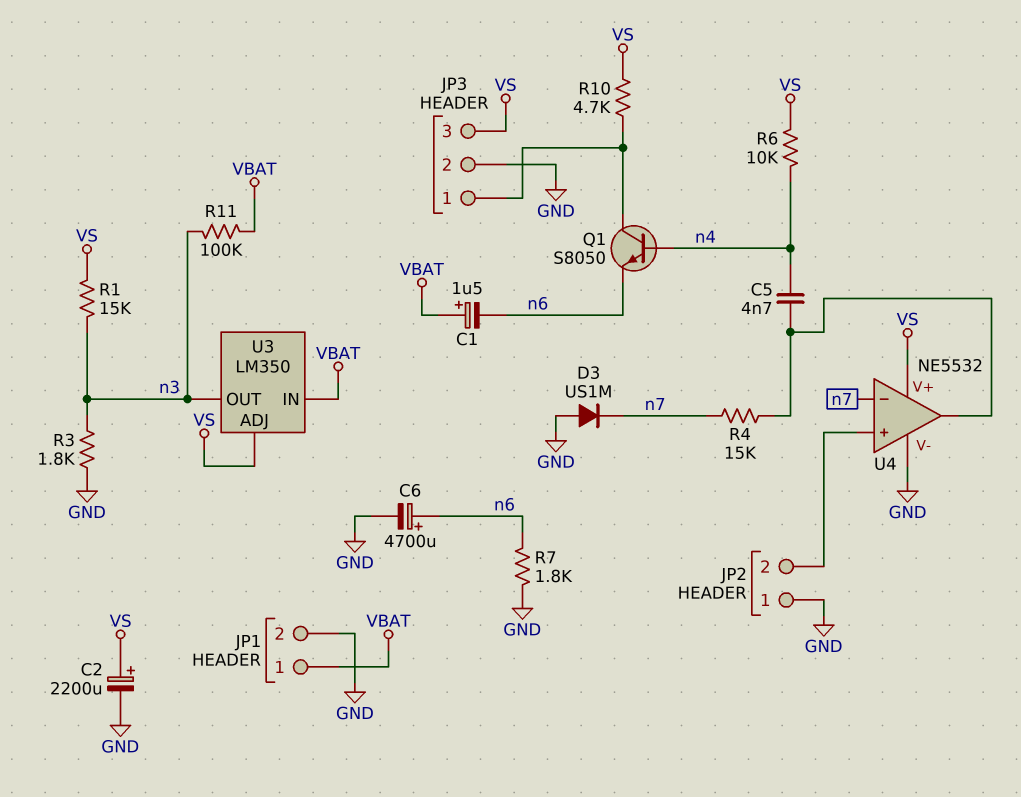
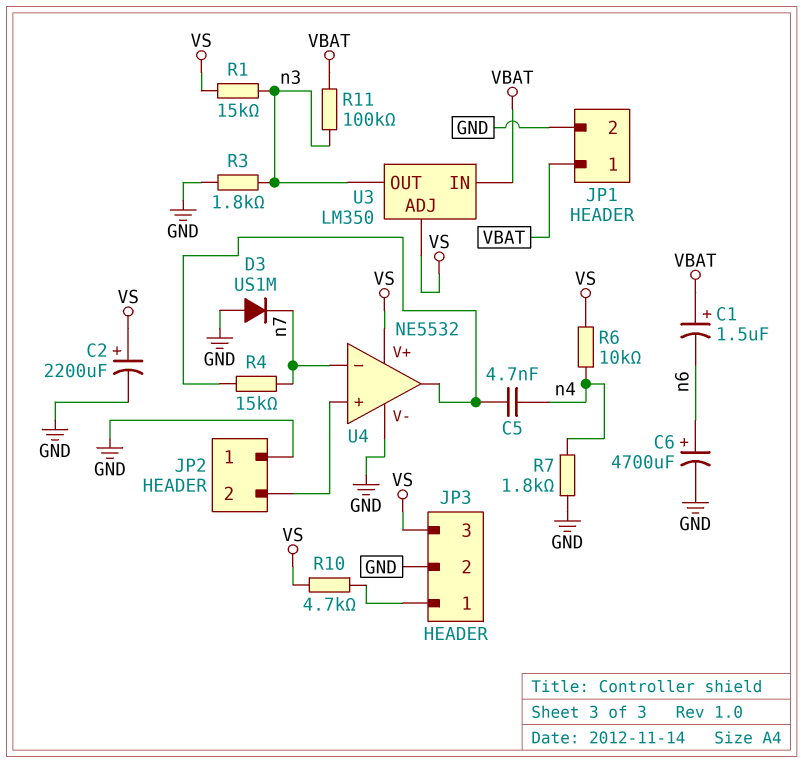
Q1: NPN S8050 (B n4, C JP3/1, E n6) -> none
R7: 1.8k (GND, n6) -> 1.8k (GND, n4)

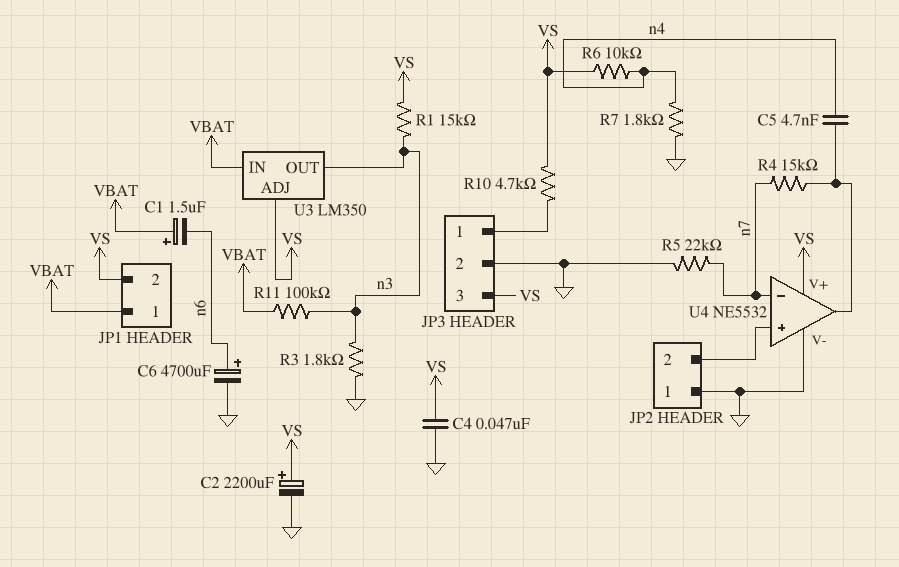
C4: none -> 47nF (GND, VS)
D3: diode US1M (A GND, K n7) -> none
JP1 pin 2: GND -> VS
R5: none -> 22k (GND, n7)

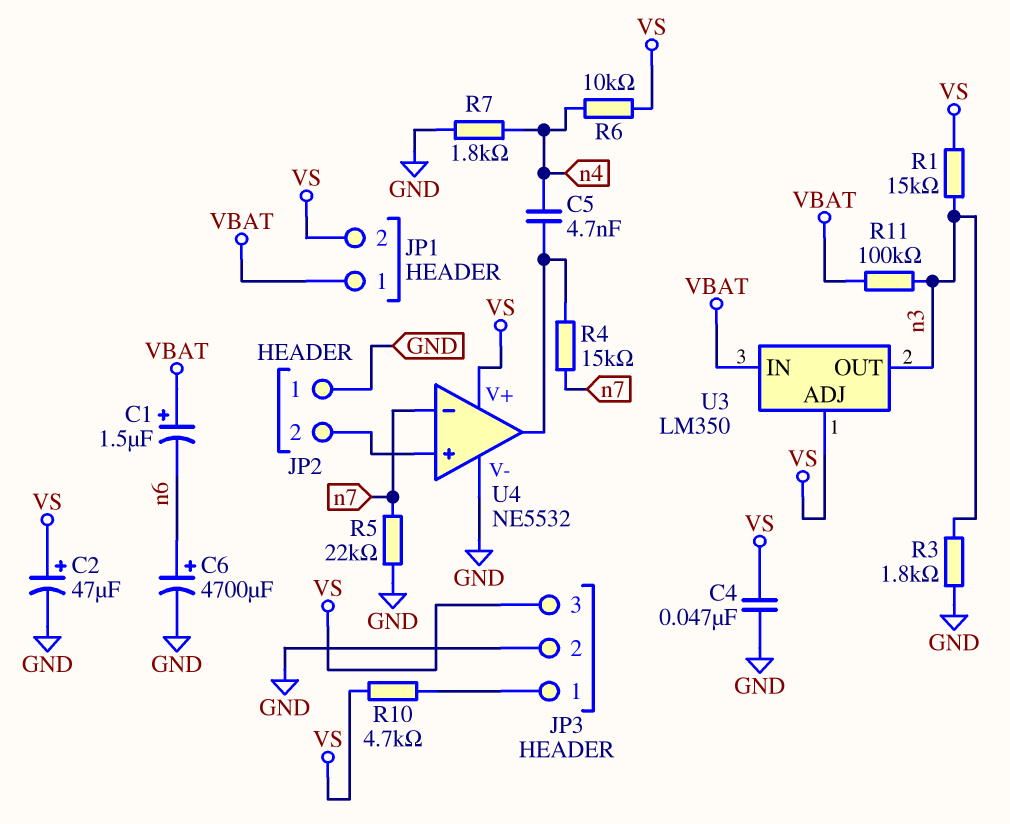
C2: 2200uF (plus VS, minus GND) -> 47uF (plus VS, minus GND)

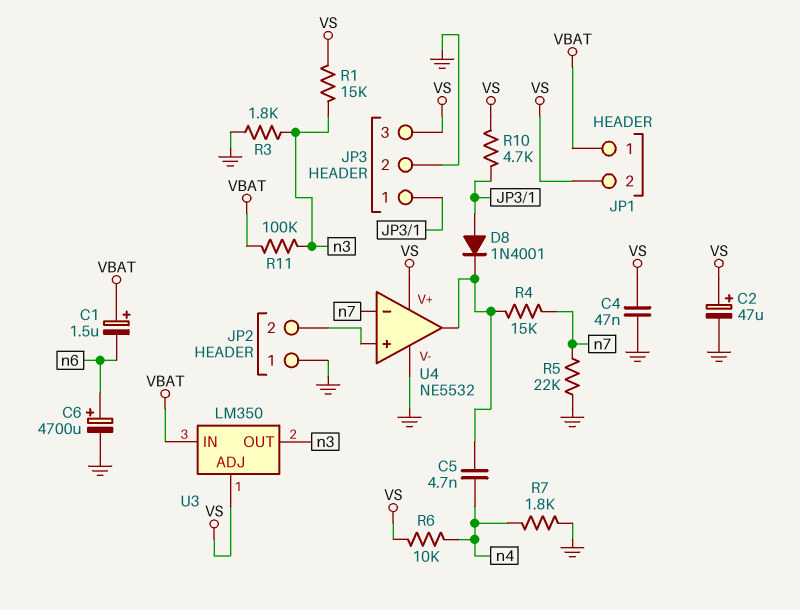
D8: none -> diode 1N4001 (A JP3/1, K U4/out)

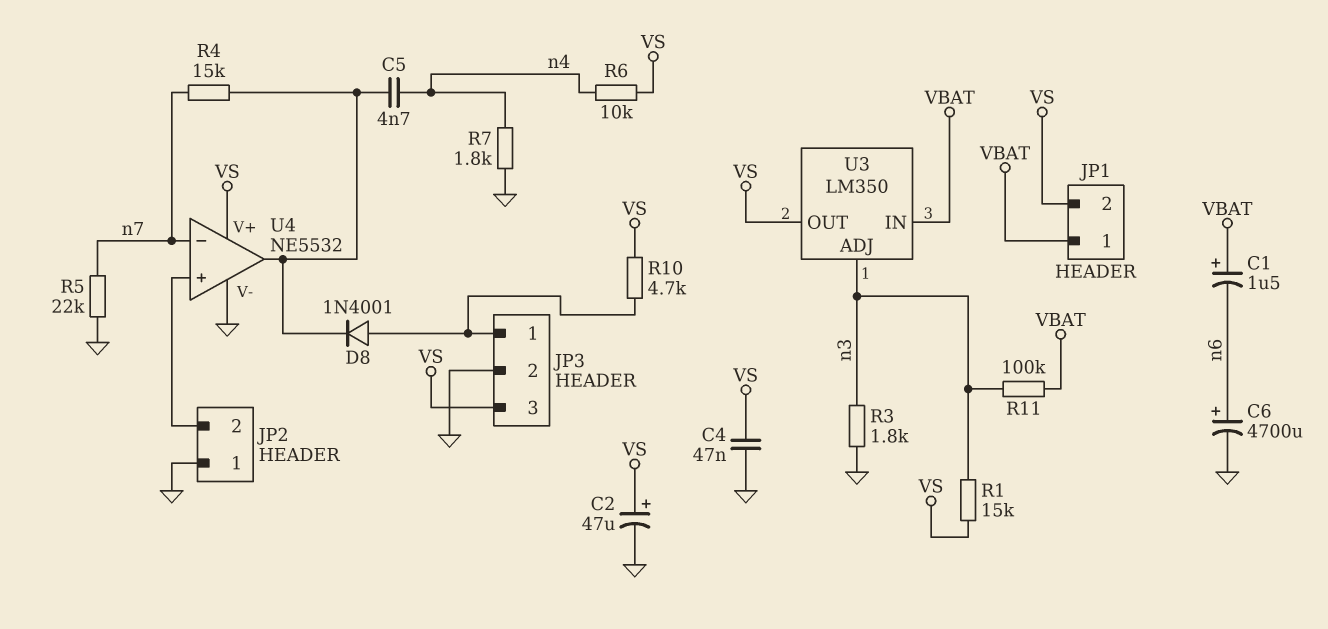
U3 pin ADJ: VS -> n3
U3 pin OUT: n3 -> VS

